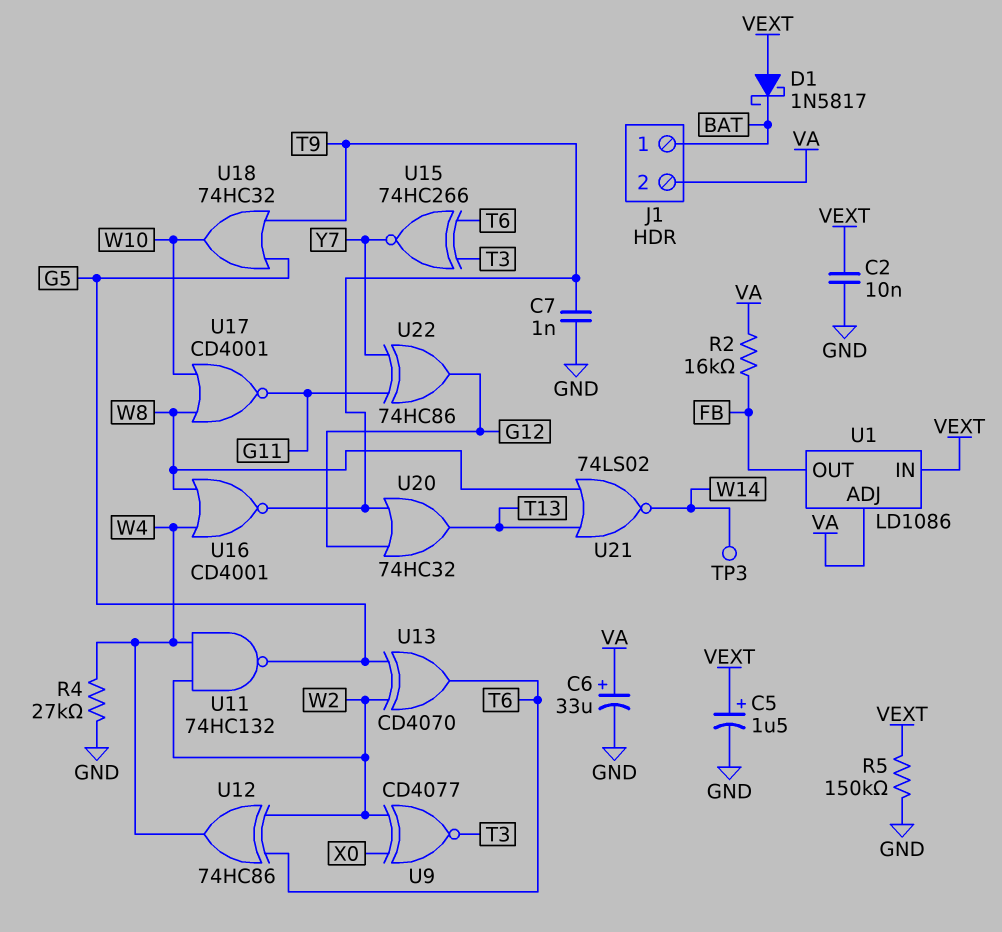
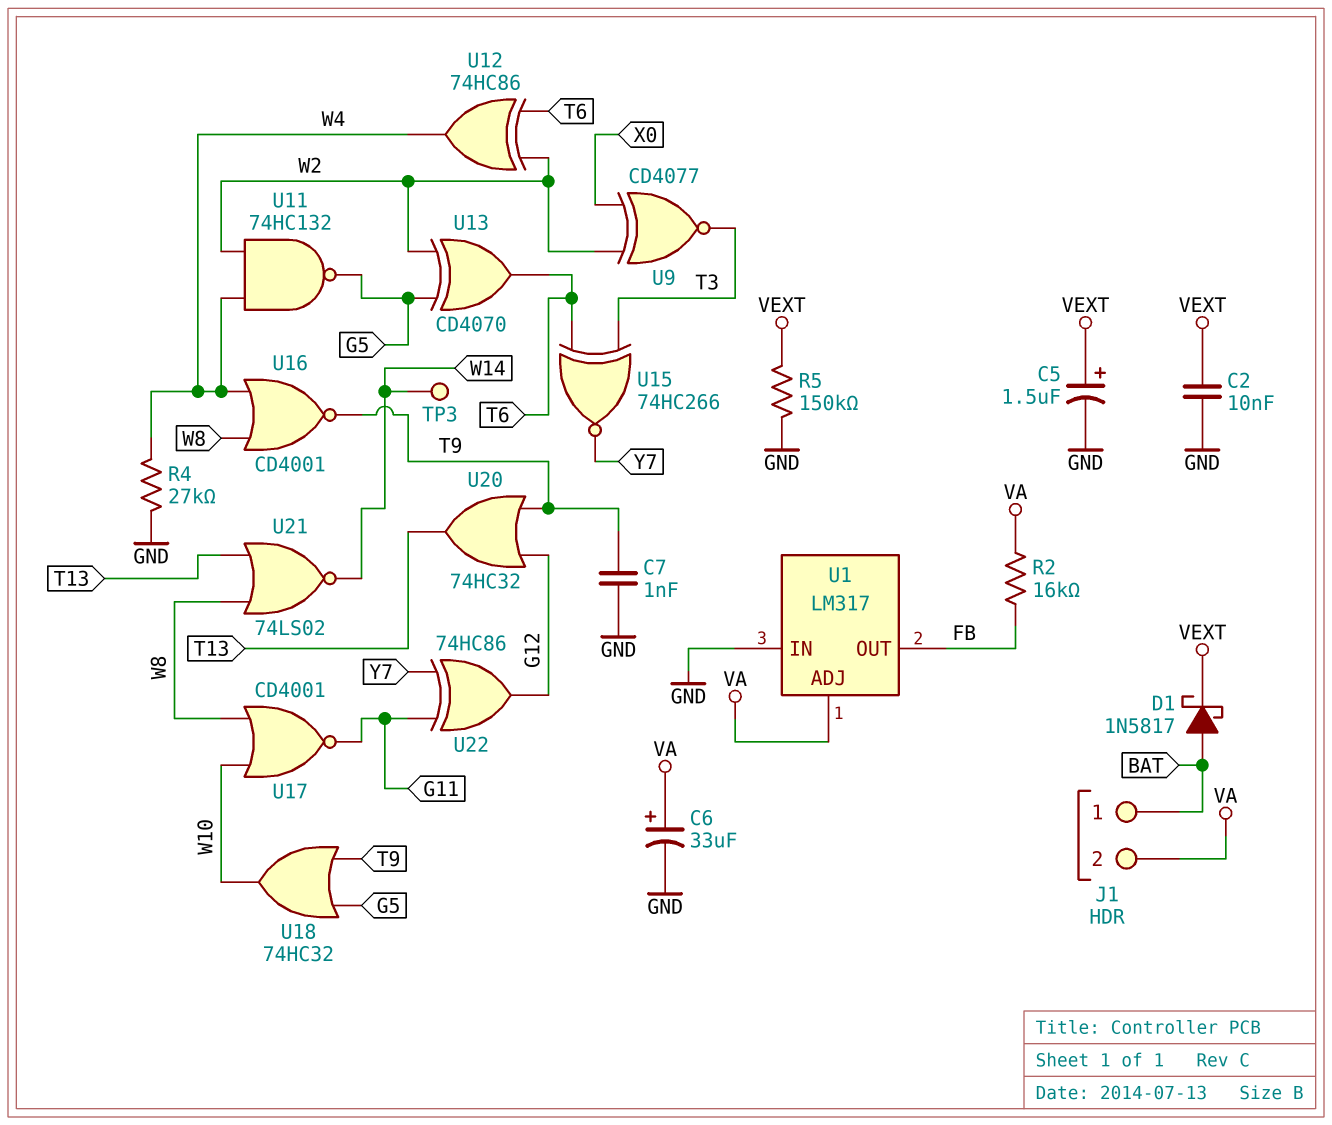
D1: schottky 1N5817 (A VEXT, K BAT) -> schottky 1N5817 (A BAT, K VEXT)
U1: LD1086 -> LM317
U1 pin IN: VEXT -> GND

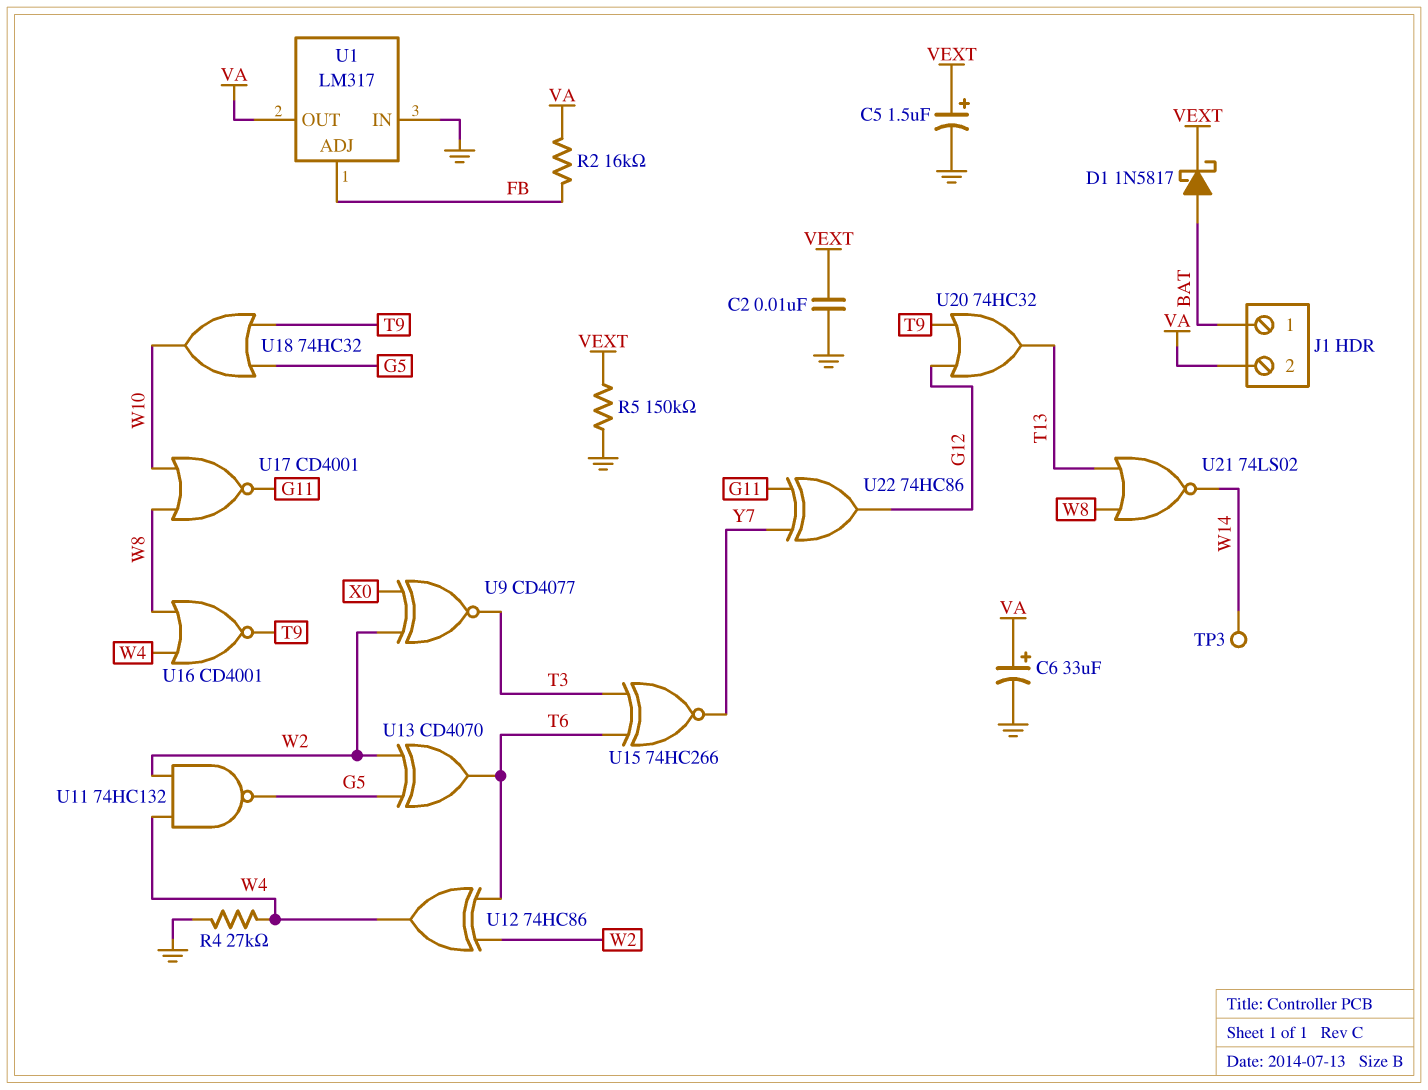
C7: 1nF (GND, T9) -> none
U1 pin ADJ: VA -> FB
U1 pin OUT: FB -> VA

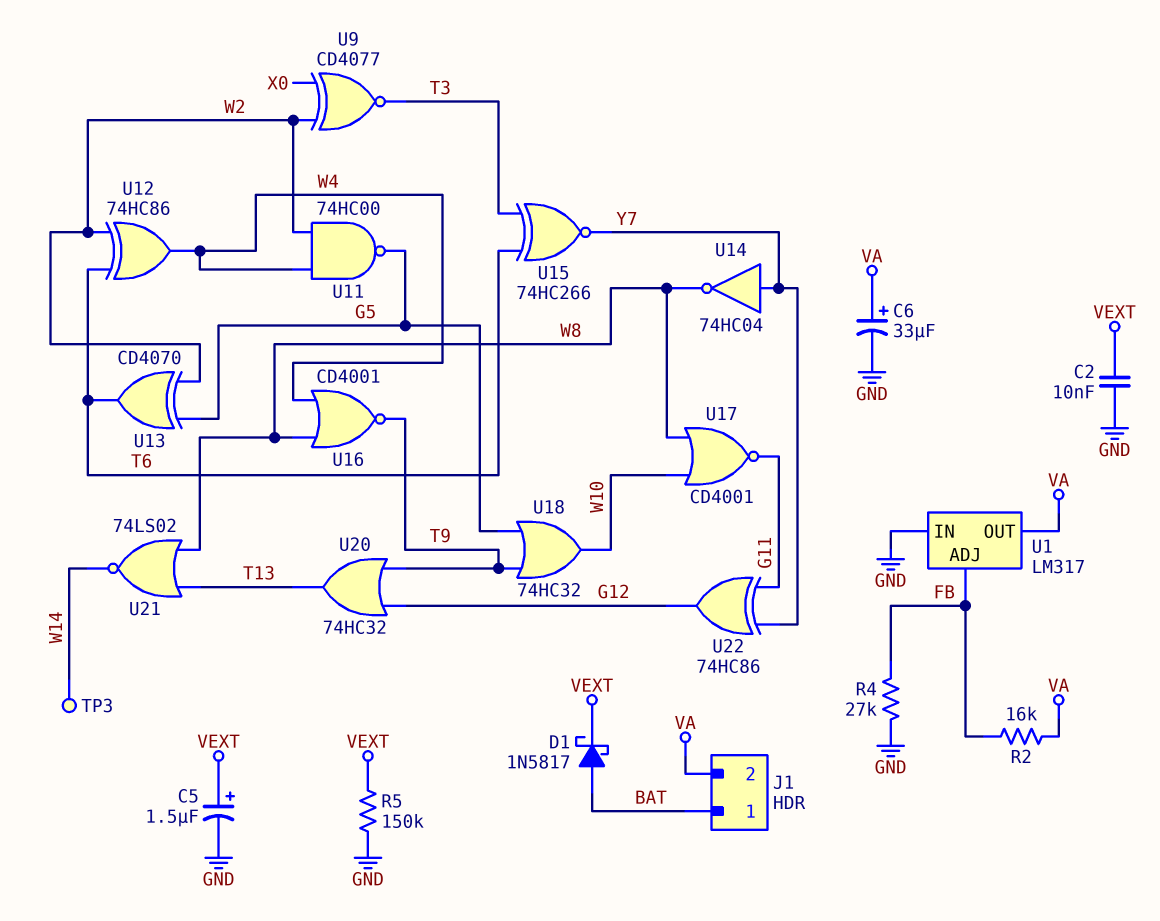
R4: 27k (GND, W4) -> 27k (FB, GND)
U11: NAND 74HC132 (in W2, in W4, out G5) -> NAND 74HC00 (in W2, in W4, out G5)
U14: none -> NOT 74HC04 (in Y7, out W8)

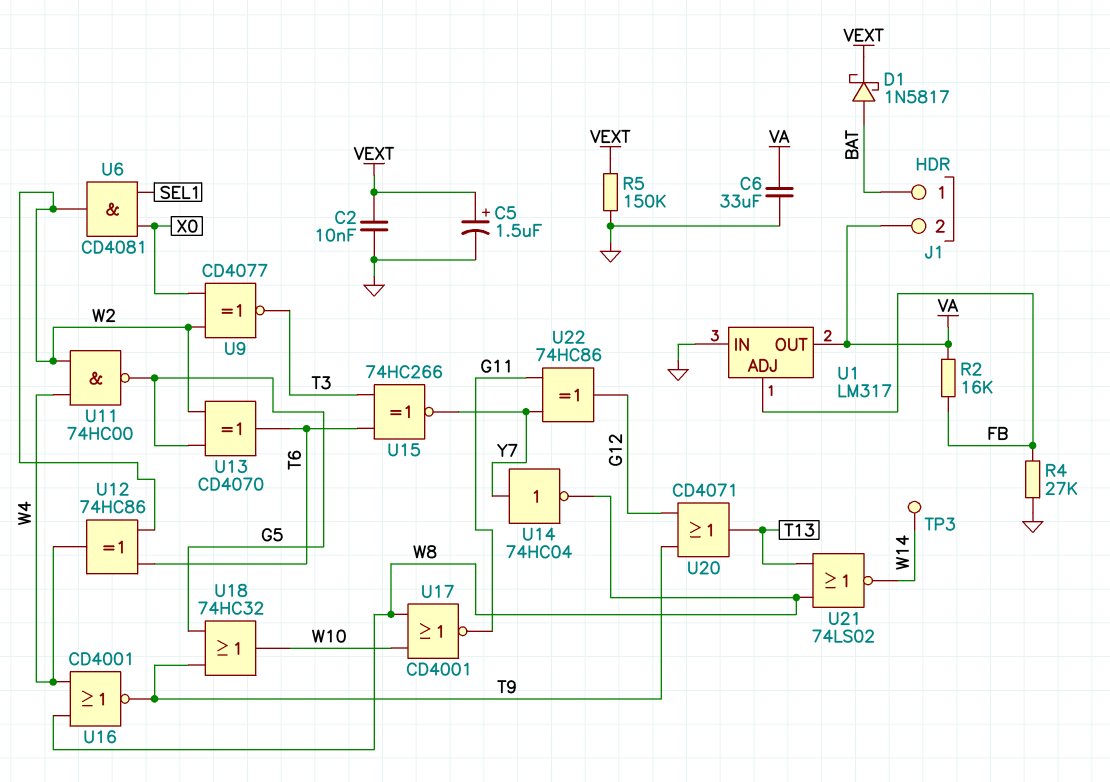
C6: 33uF (plus VA, minus GND) -> 33uF (GND, VA)
U6: none -> AND CD4081 (in SEL1, in X0, out W2)
U20: OR 74HC32 (in G12, in T9, out T13) -> OR CD4071 (in G12, in T9, out T13)

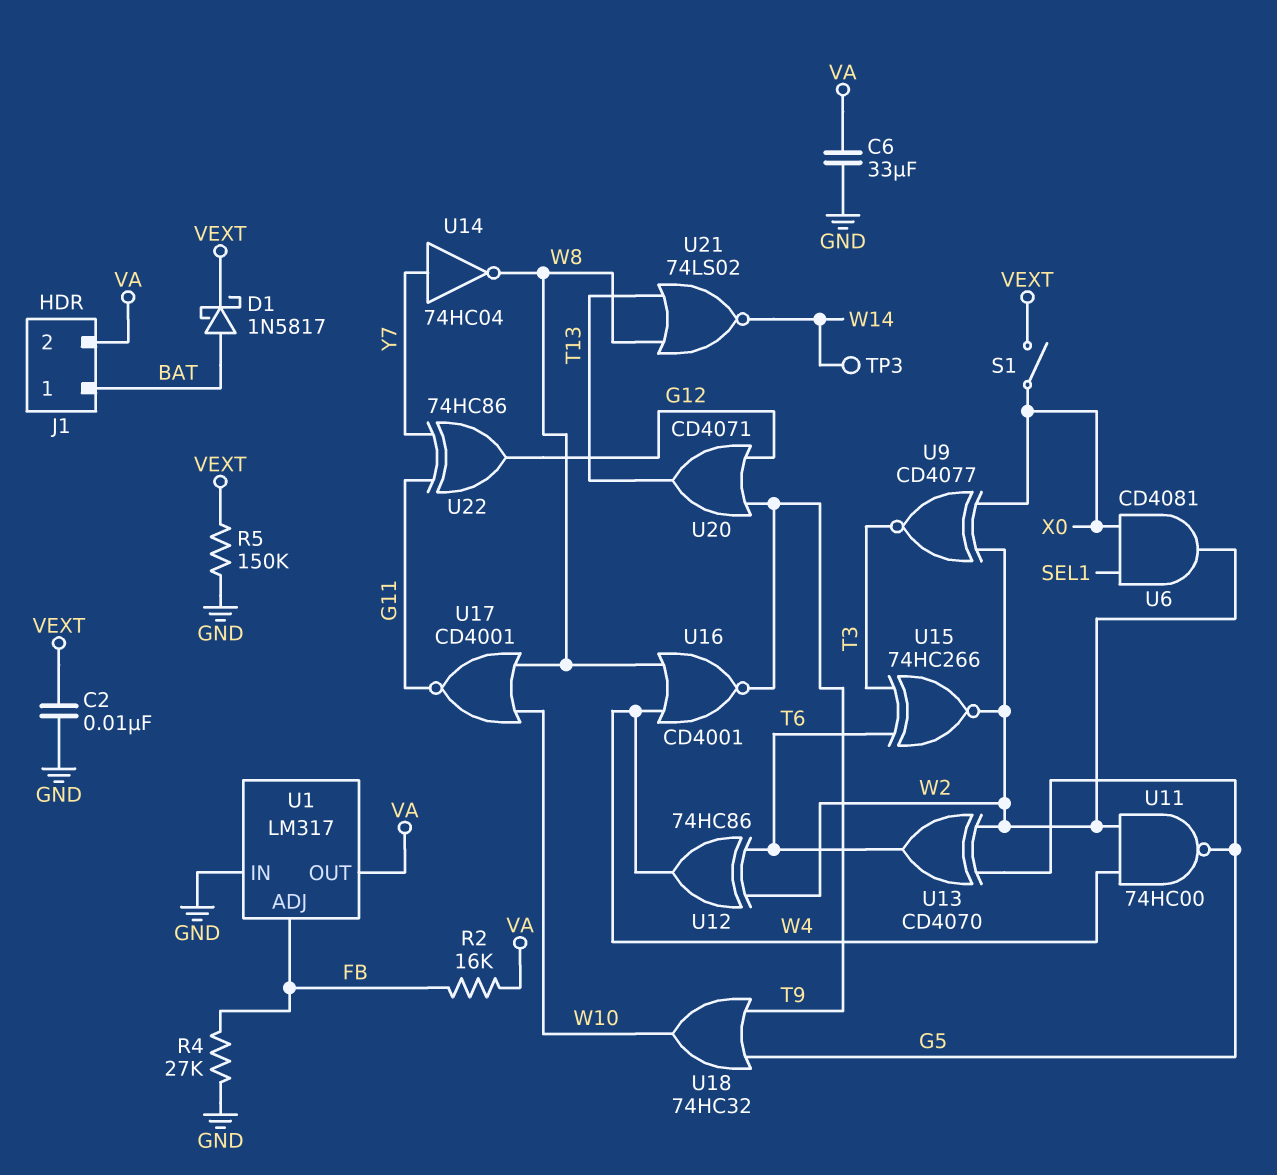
C5: 1.5uF (plus VEXT, minus GND) -> none
S1: none -> switch (VEXT, X0)
U15: XNOR 74HC266 (in T3, in T6, out Y7) -> XNOR 74HC266 (in T3, in T6, out W2)

